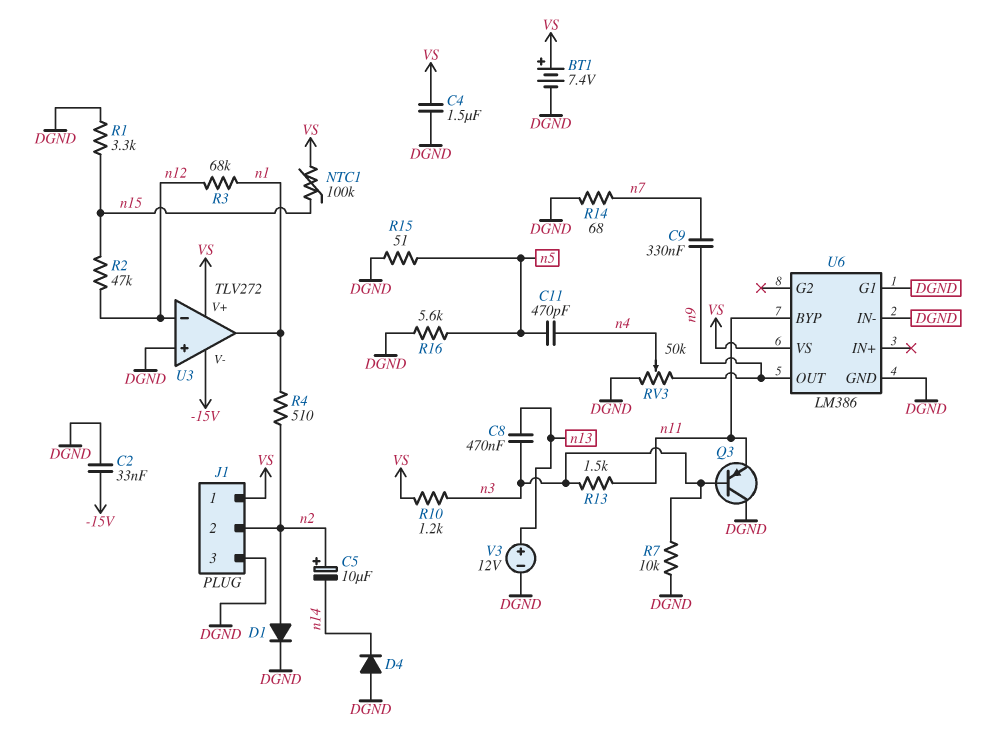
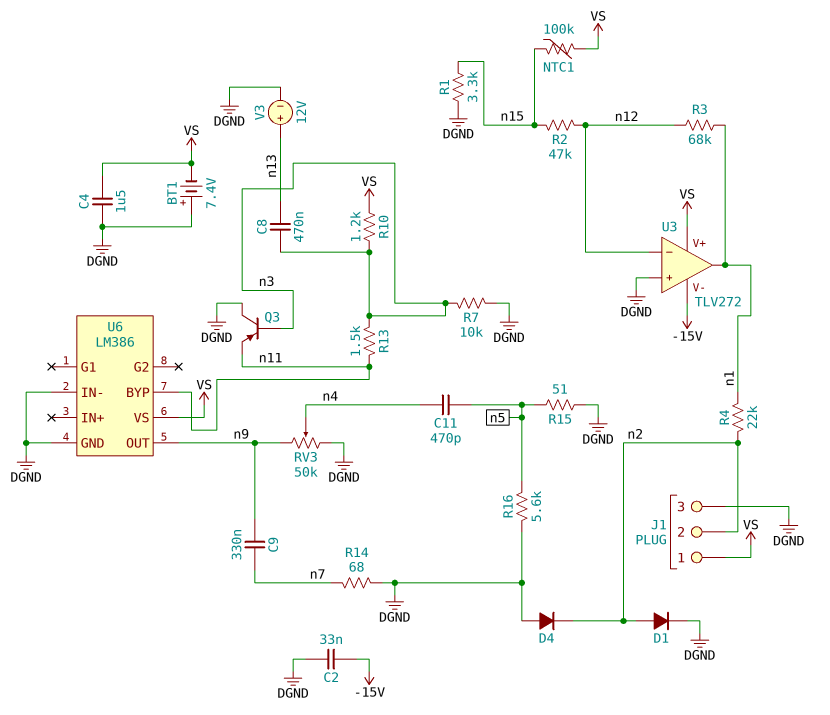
BT1: 7.4V (plus VS, minus DGND) -> 7.4V (plus DGND, minus VS)
C5: 10uF (plus n2, minus n14) -> none
D4: diode (A DGND, K n14) -> diode (A DGND, K n2)
R4: 510 (n1, n2) -> 22k (n1, n2)
U6 pin G1: DGND -> none

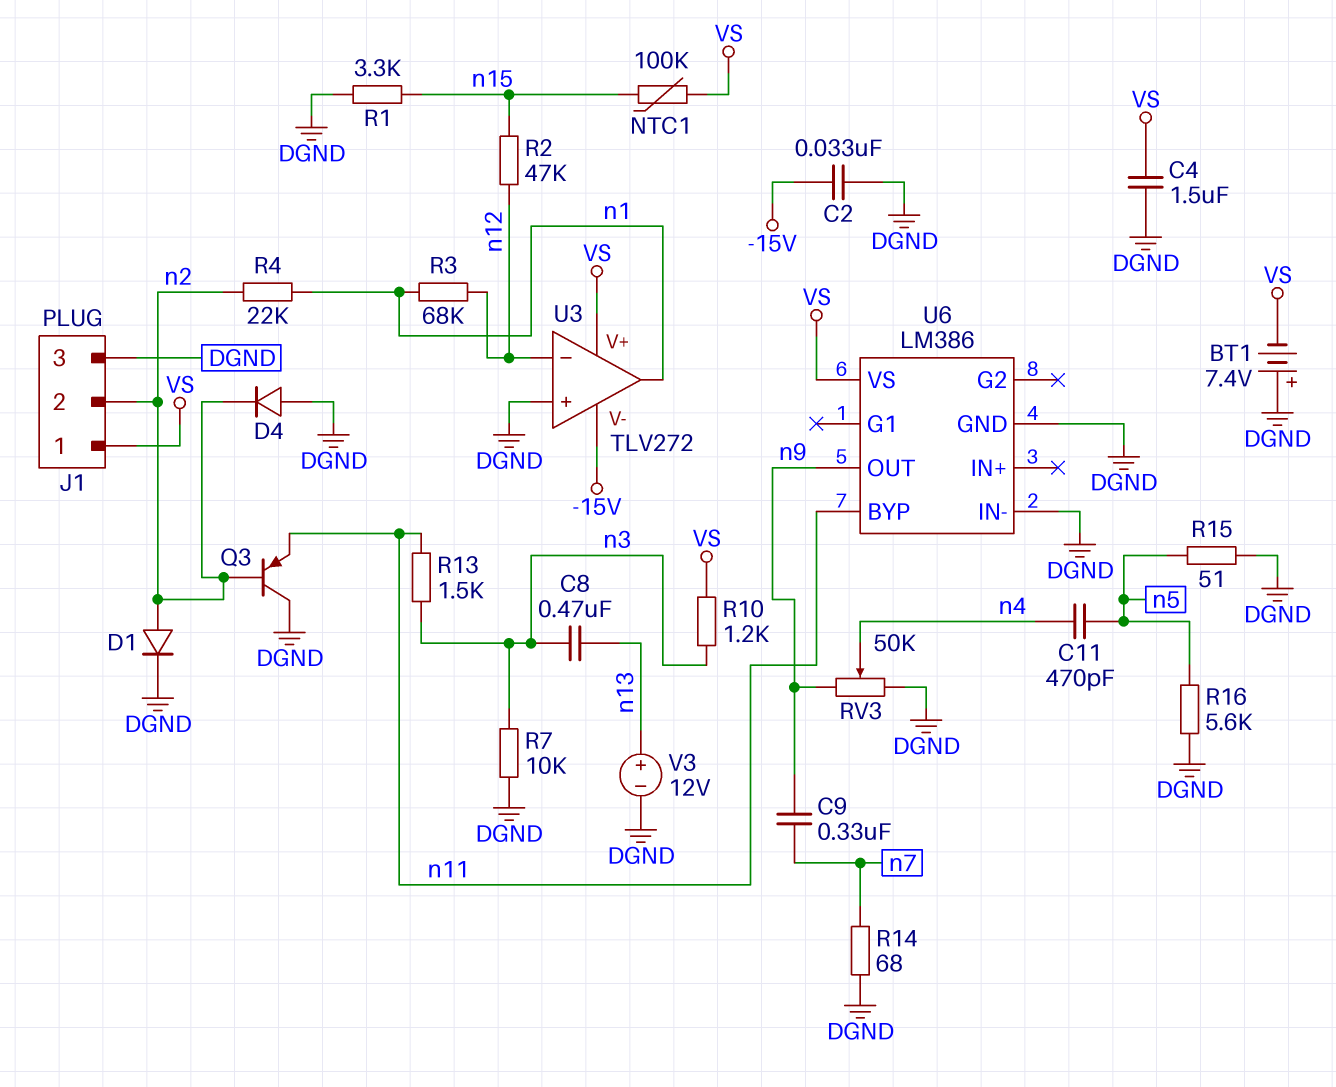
Q3: PNP (B n3, C DGND, E n11) -> PNP (B n2, C DGND, E n11)

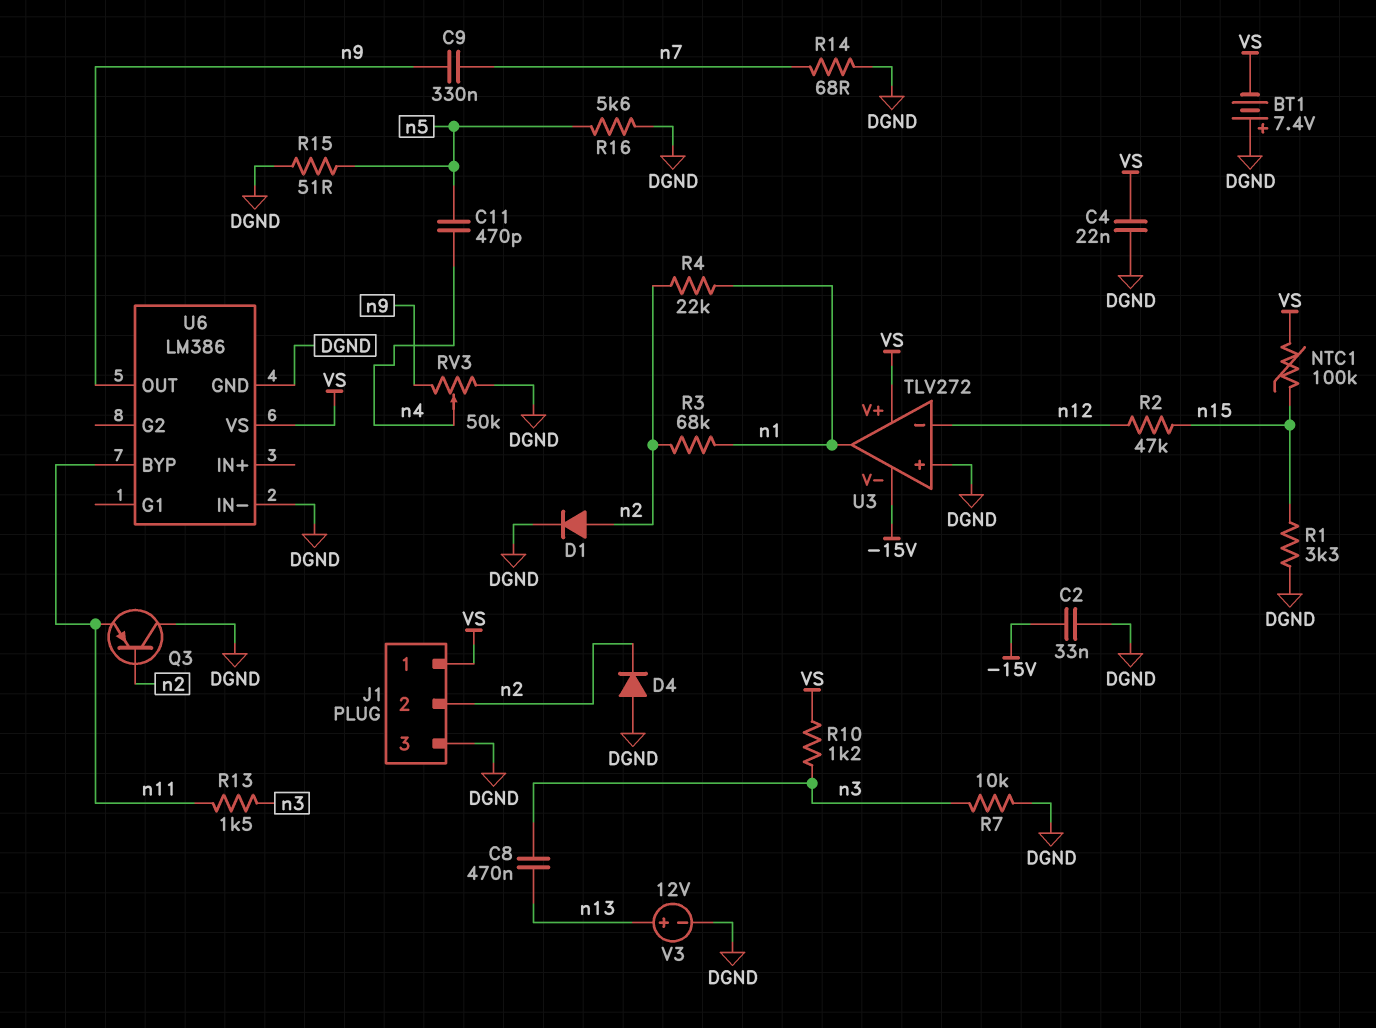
C4: 1.5uF (DGND, VS) -> 22nF (DGND, VS)
R3: 68k (n1, n12) -> 68k (n1, n2)

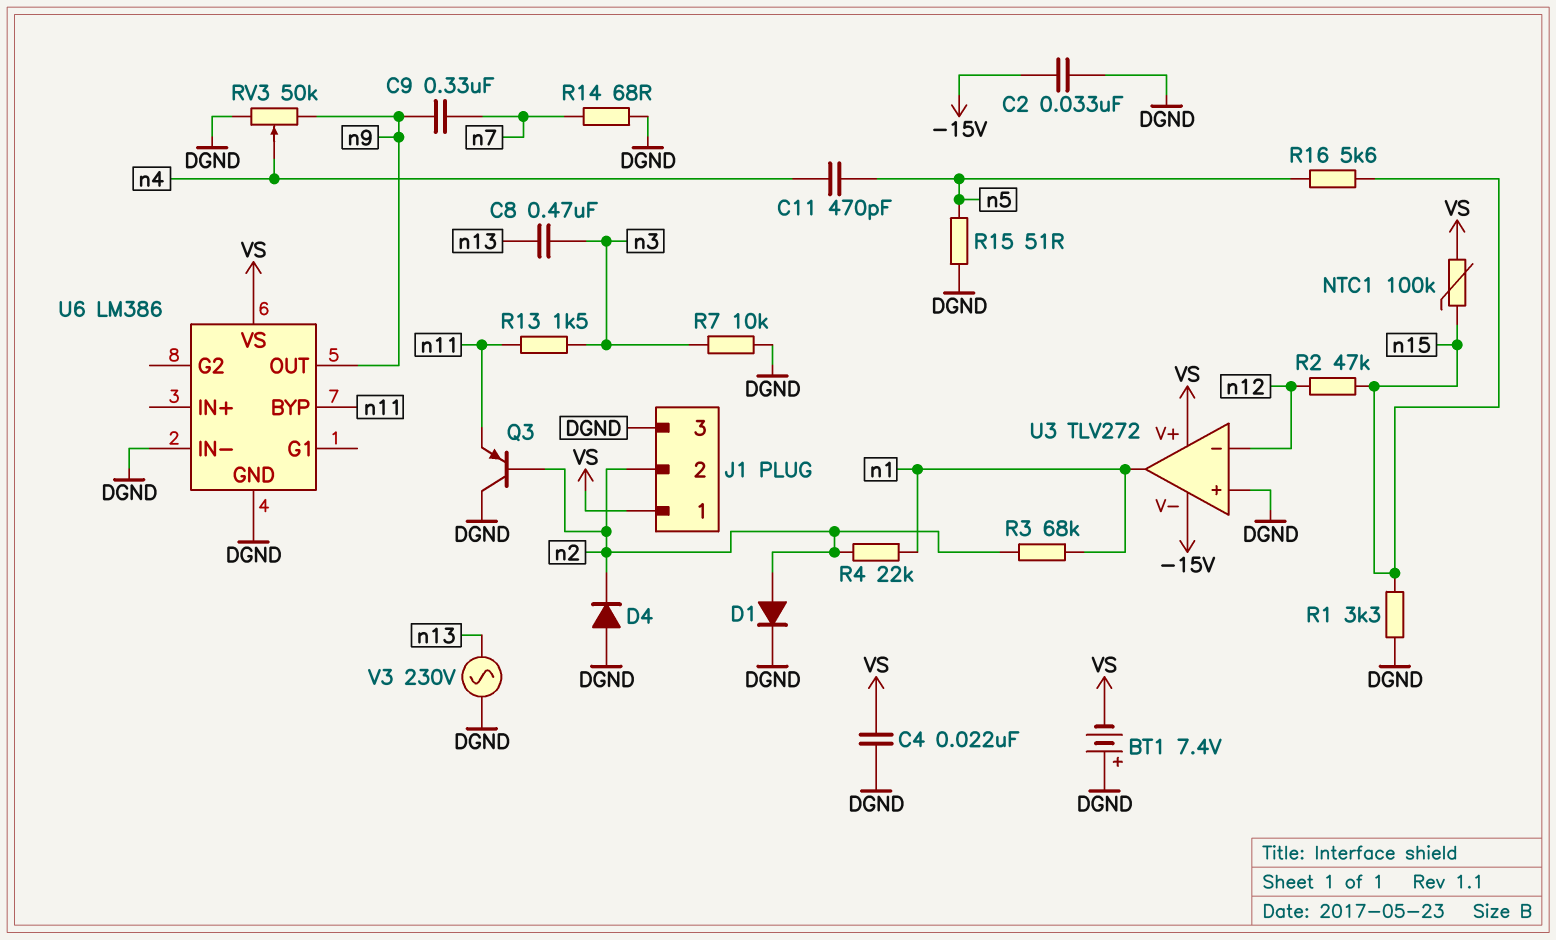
R10: 1.2k (VS, n3) -> none
R16: 5.6k (DGND, n5) -> 5.6k (n5, n15)
V3: 12V (plus n13, minus DGND) -> AC 230V (DGND, n13)

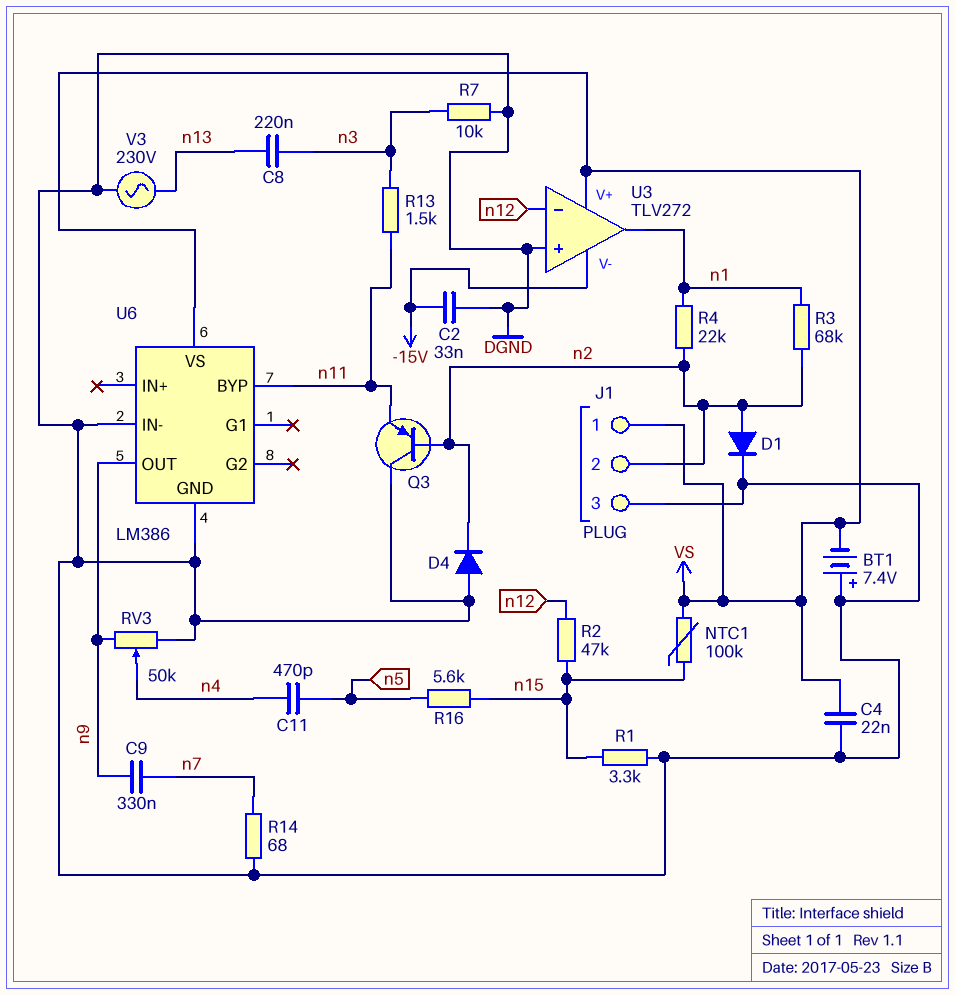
C8: 470nF (n3, n13) -> 220nF (n3, n13)
R15: 51 (DGND, n5) -> none

